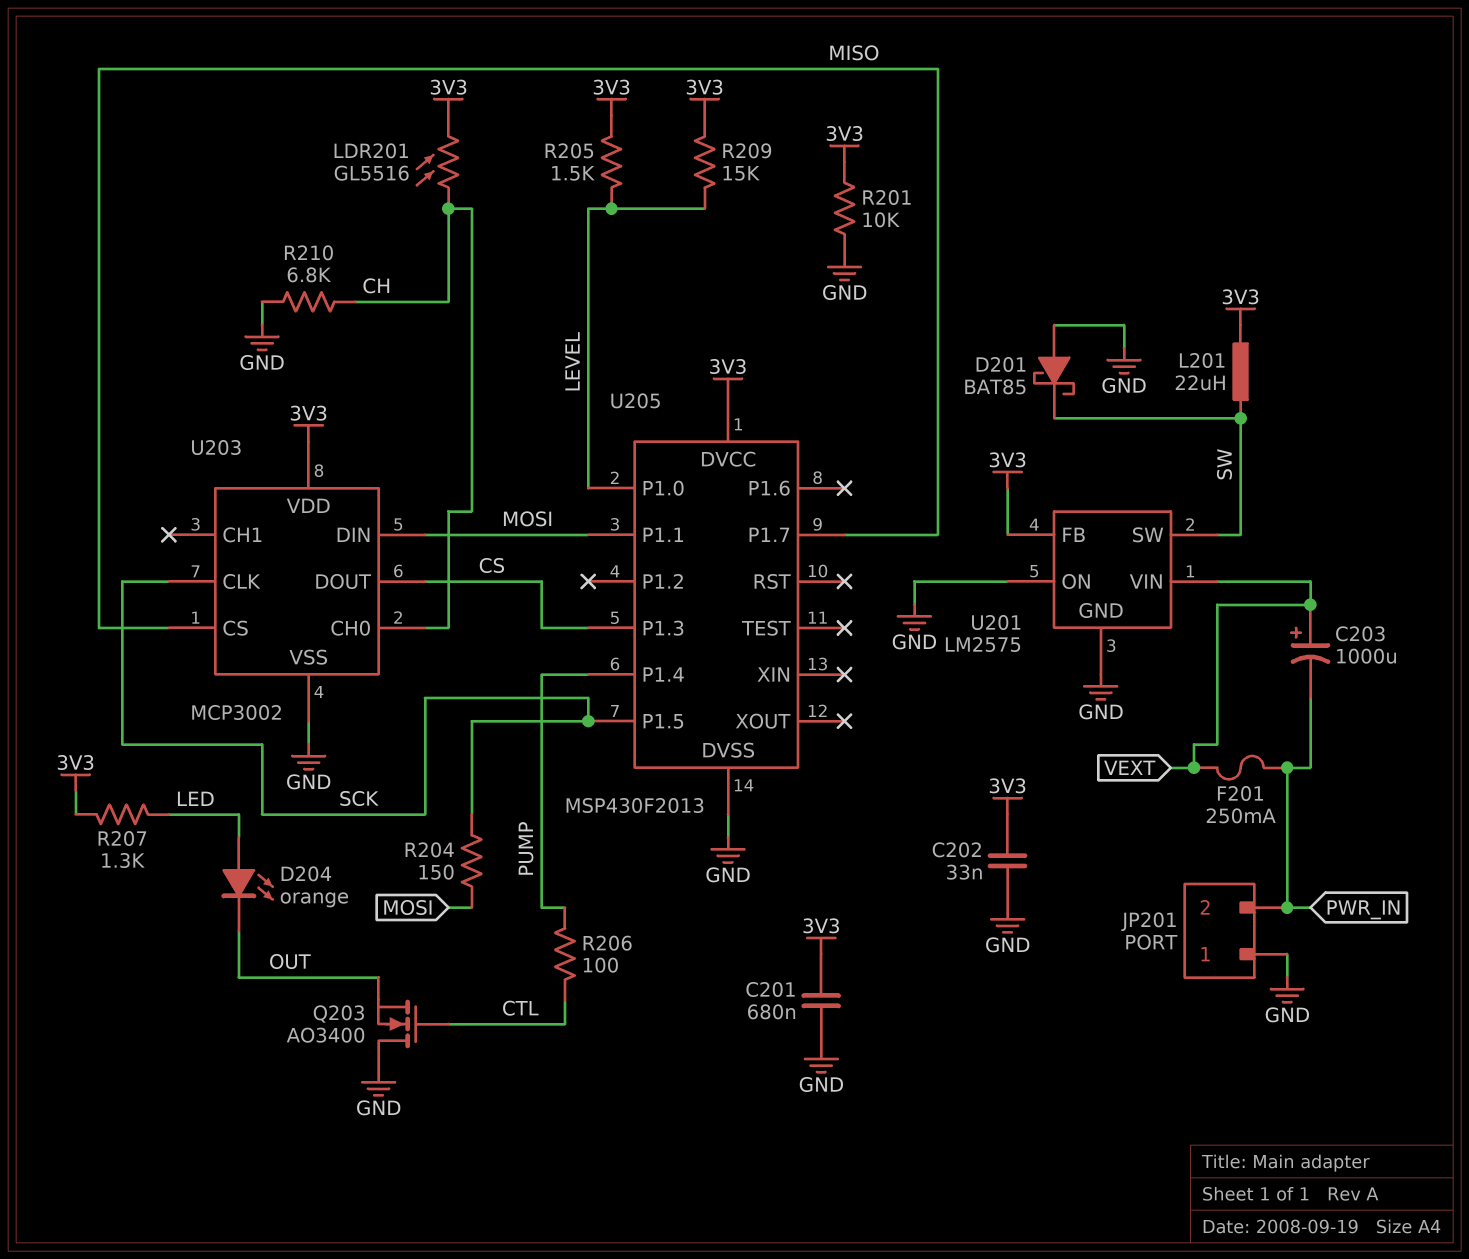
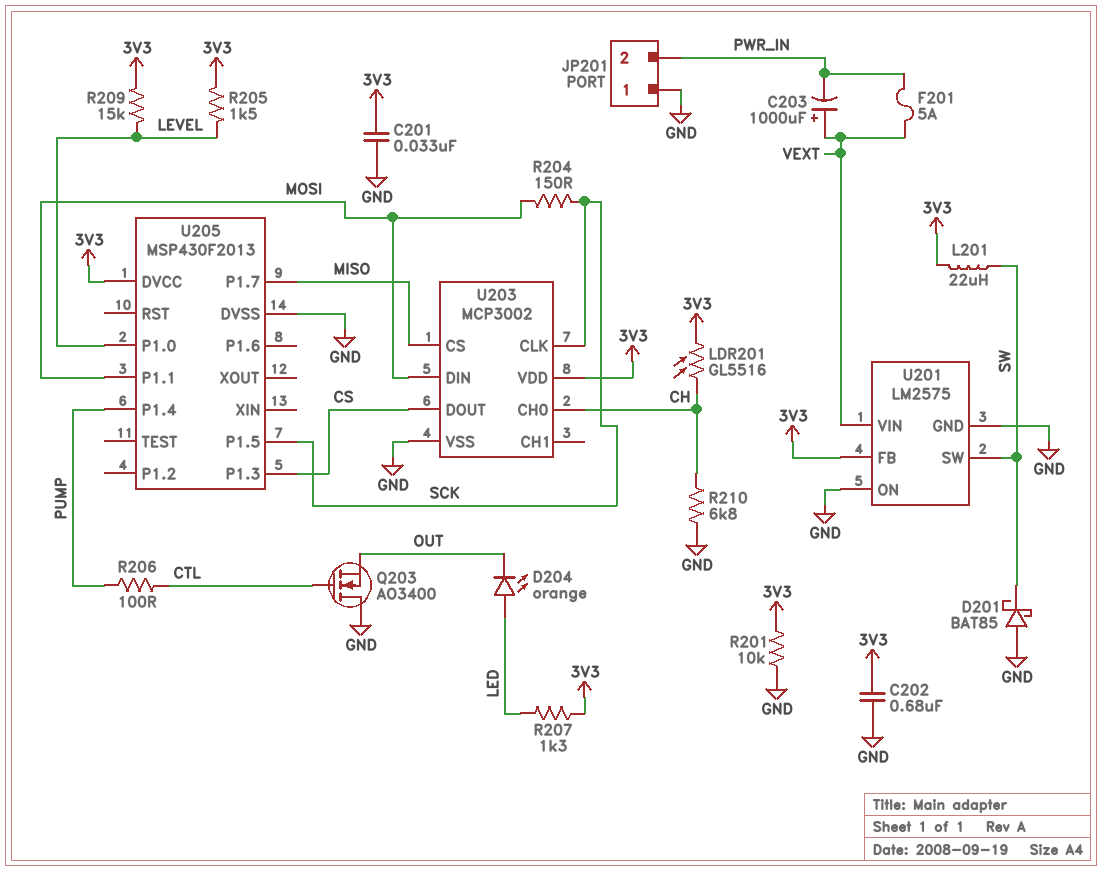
C201: 680nF (3V3, GND) -> 33nF (3V3, GND)
C202: 33nF (3V3, GND) -> 680nF (3V3, GND)
F201: 250mA (PWR_IN, VEXT) -> 5A (PWR_IN, VEXT)

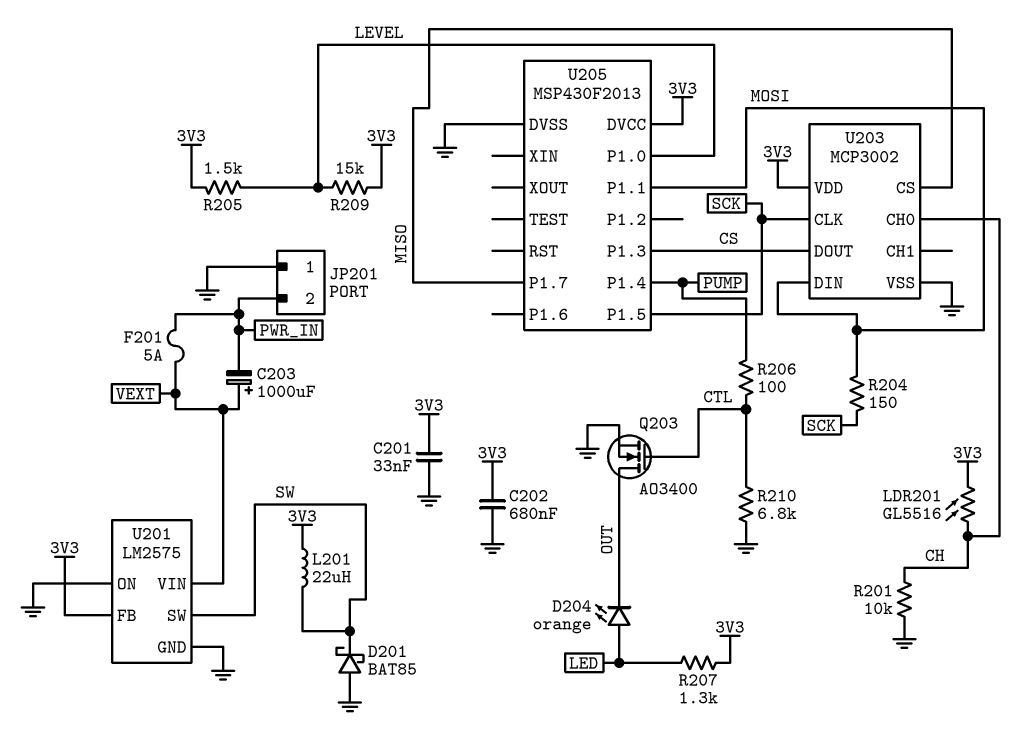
Q203: NMOS AO3400 (G CTL, D GND, S OUT) -> NMOS AO3400 (G CTL, D OUT, S GND)
R201: 10k (3V3, GND) -> 10k (CH, GND)
R210: 6.8k (CH, GND) -> 6.8k (CTL, GND)

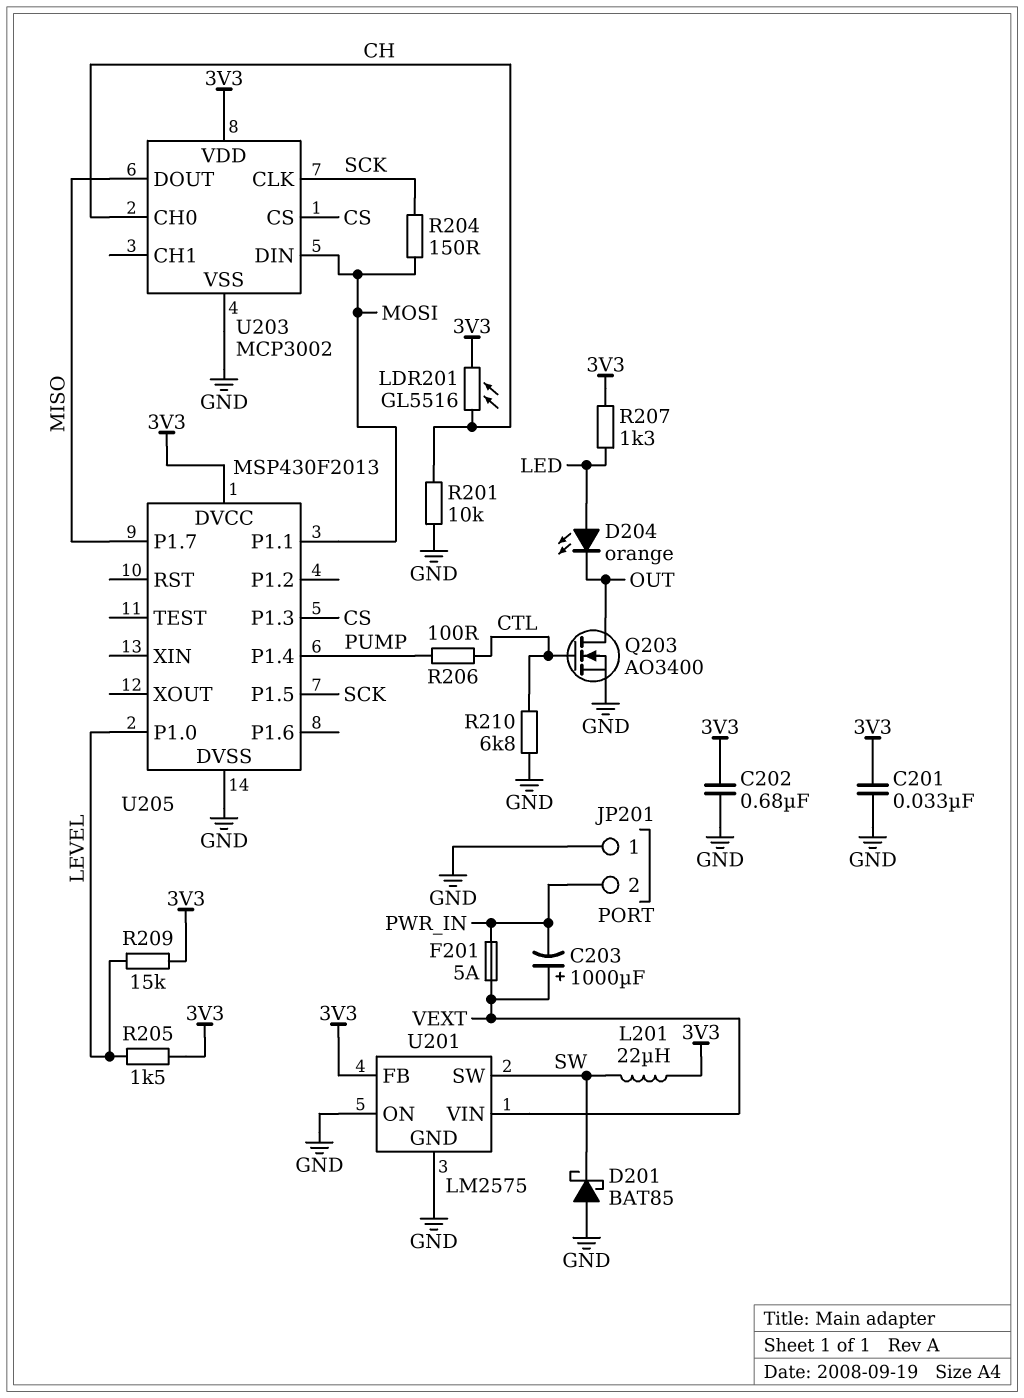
U203 pin CS: MISO -> CS
U203 pin DOUT: CS -> MISO

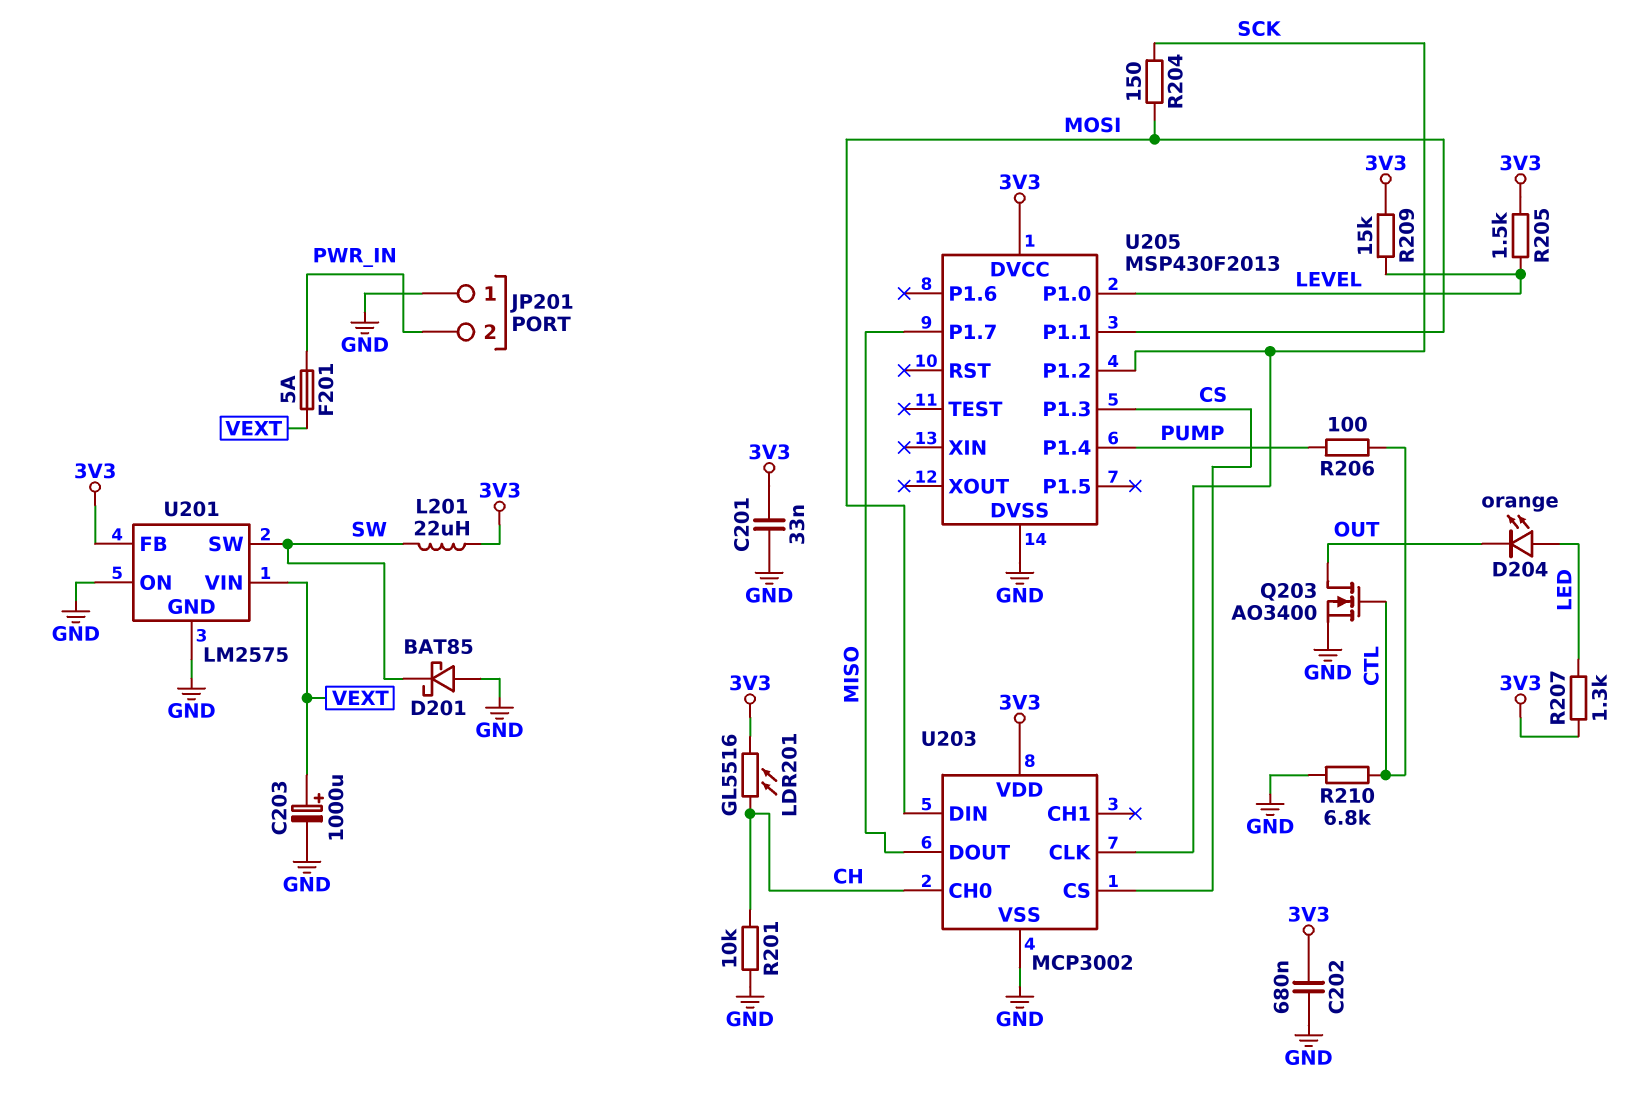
C203: 1000uF (plus VEXT, minus PWR_IN) -> 1000uF (plus VEXT, minus GND)
U205 pin P1.2: none -> SCK
U205 pin P1.5: SCK -> none

